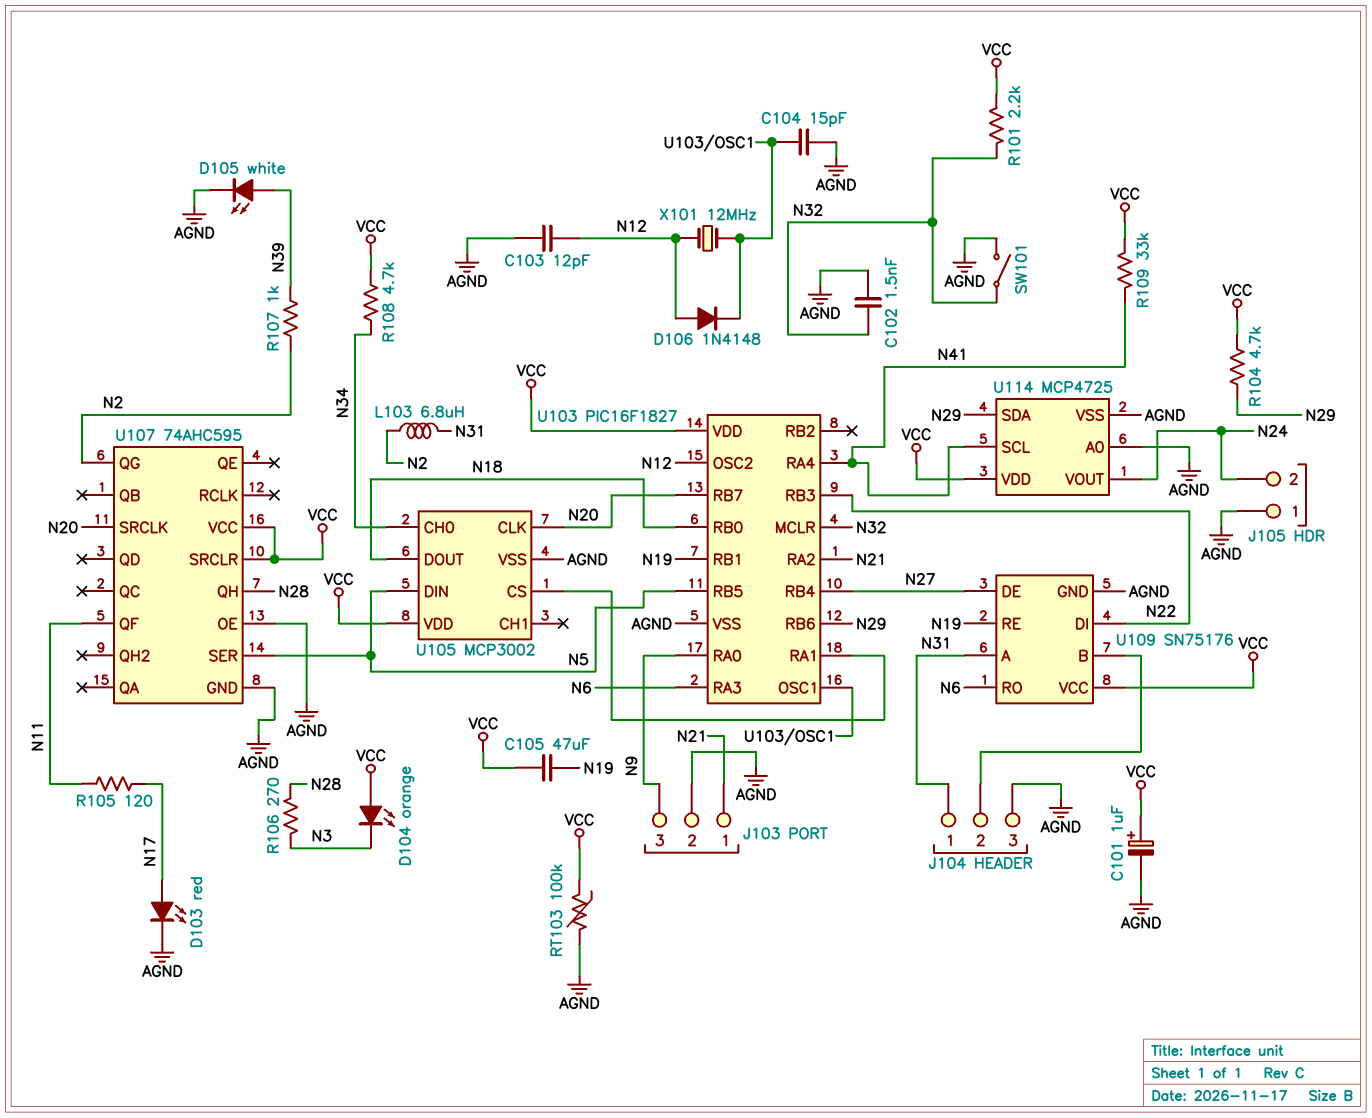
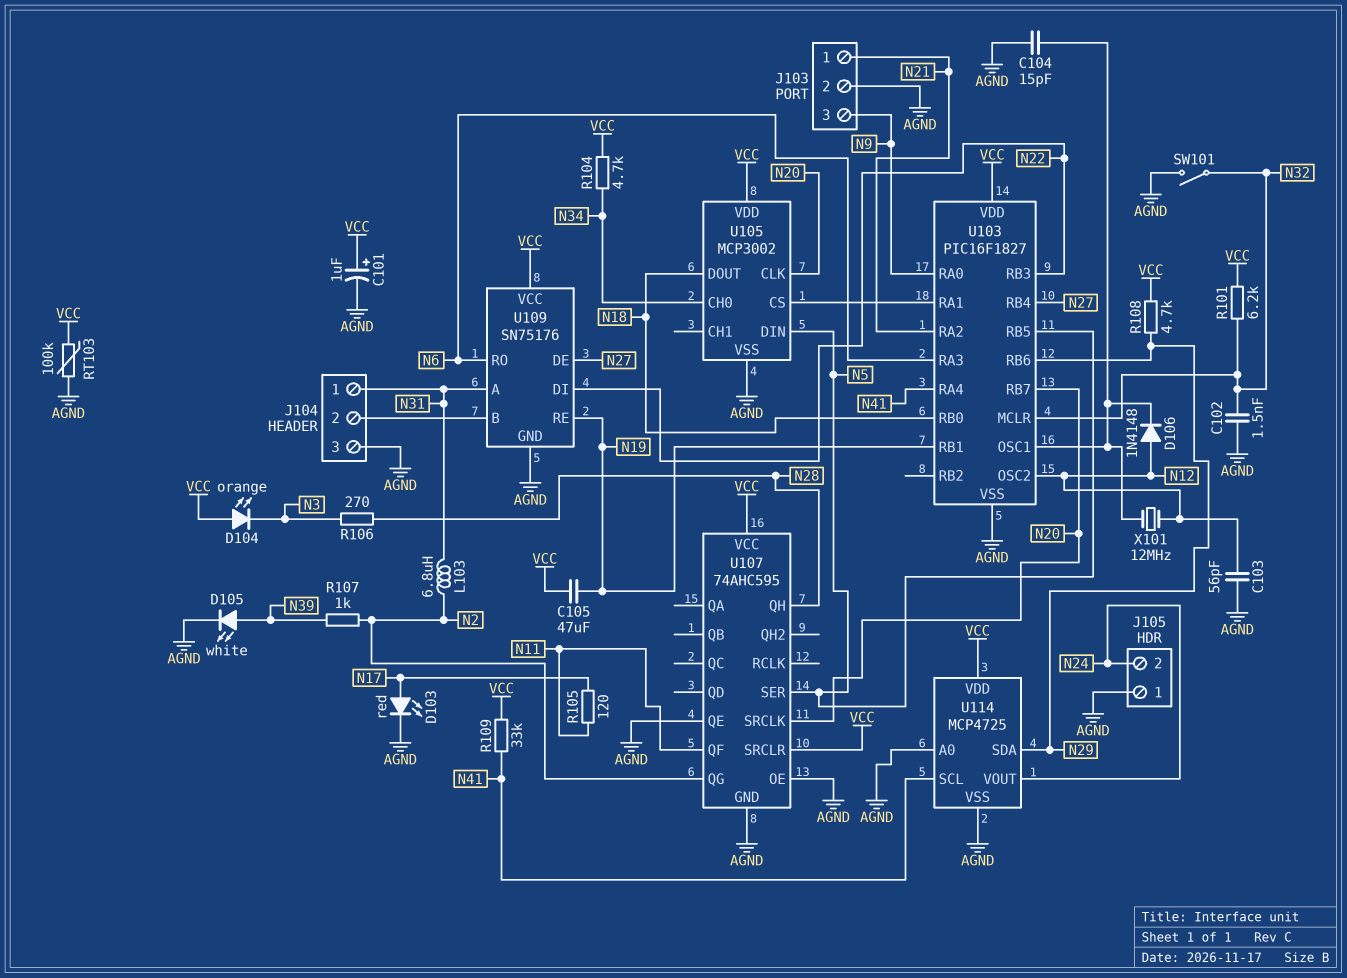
C103: 12pF (AGND, N12) -> 56pF (AGND, N12)
R101: 2.2k (N32, VCC) -> 6.2k (N32, VCC)
R104: 4.7k (N29, VCC) -> 4.7k (N34, VCC)
R108: 4.7k (N34, VCC) -> 4.7k (N29, VCC)
U107 pin QE: none -> AGND

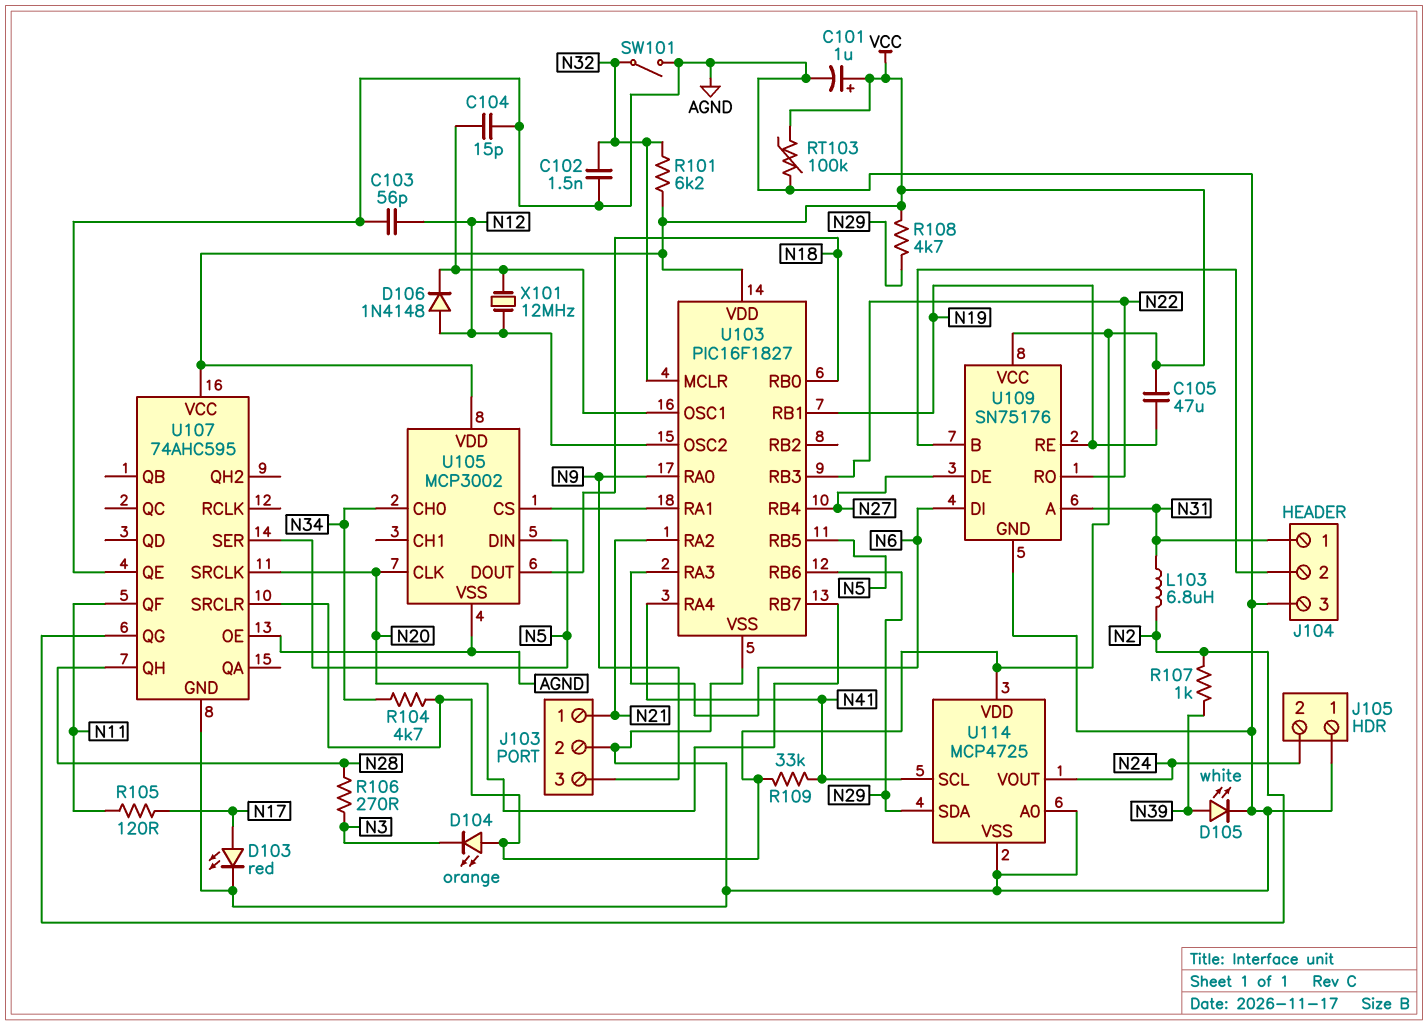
U109 pin DI: N22 -> N6
U109 pin RO: N6 -> N22

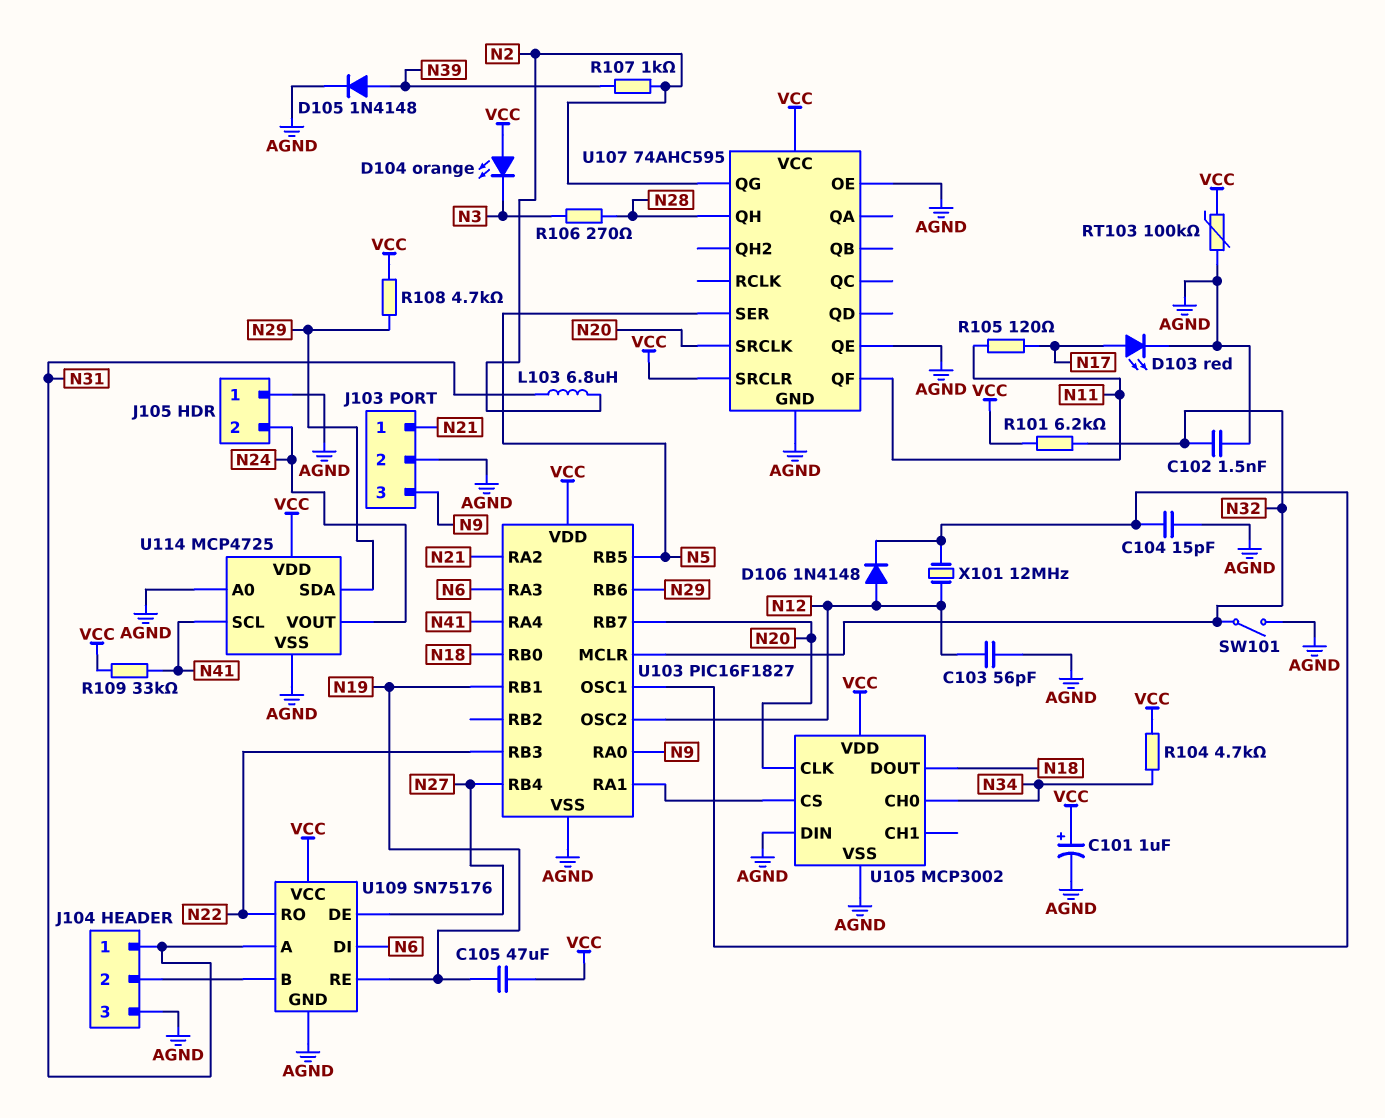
D105: LED white (A N39, K AGND) -> diode 1N4148 (A N39, K AGND)
U105 pin DIN: N5 -> AGND

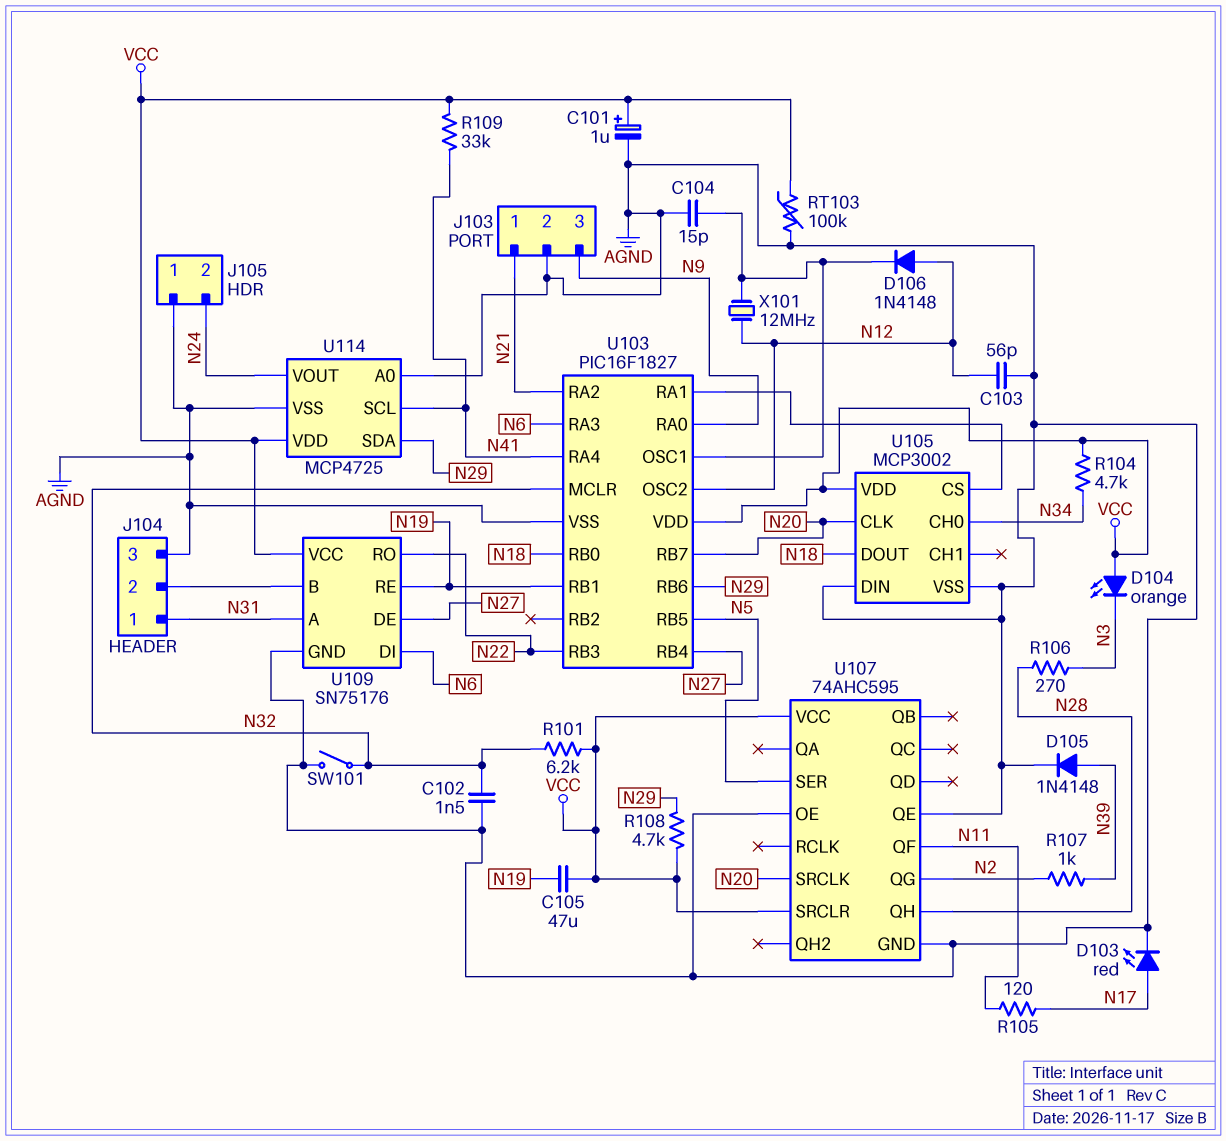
L103: 6.8uH (N2, N31) -> none

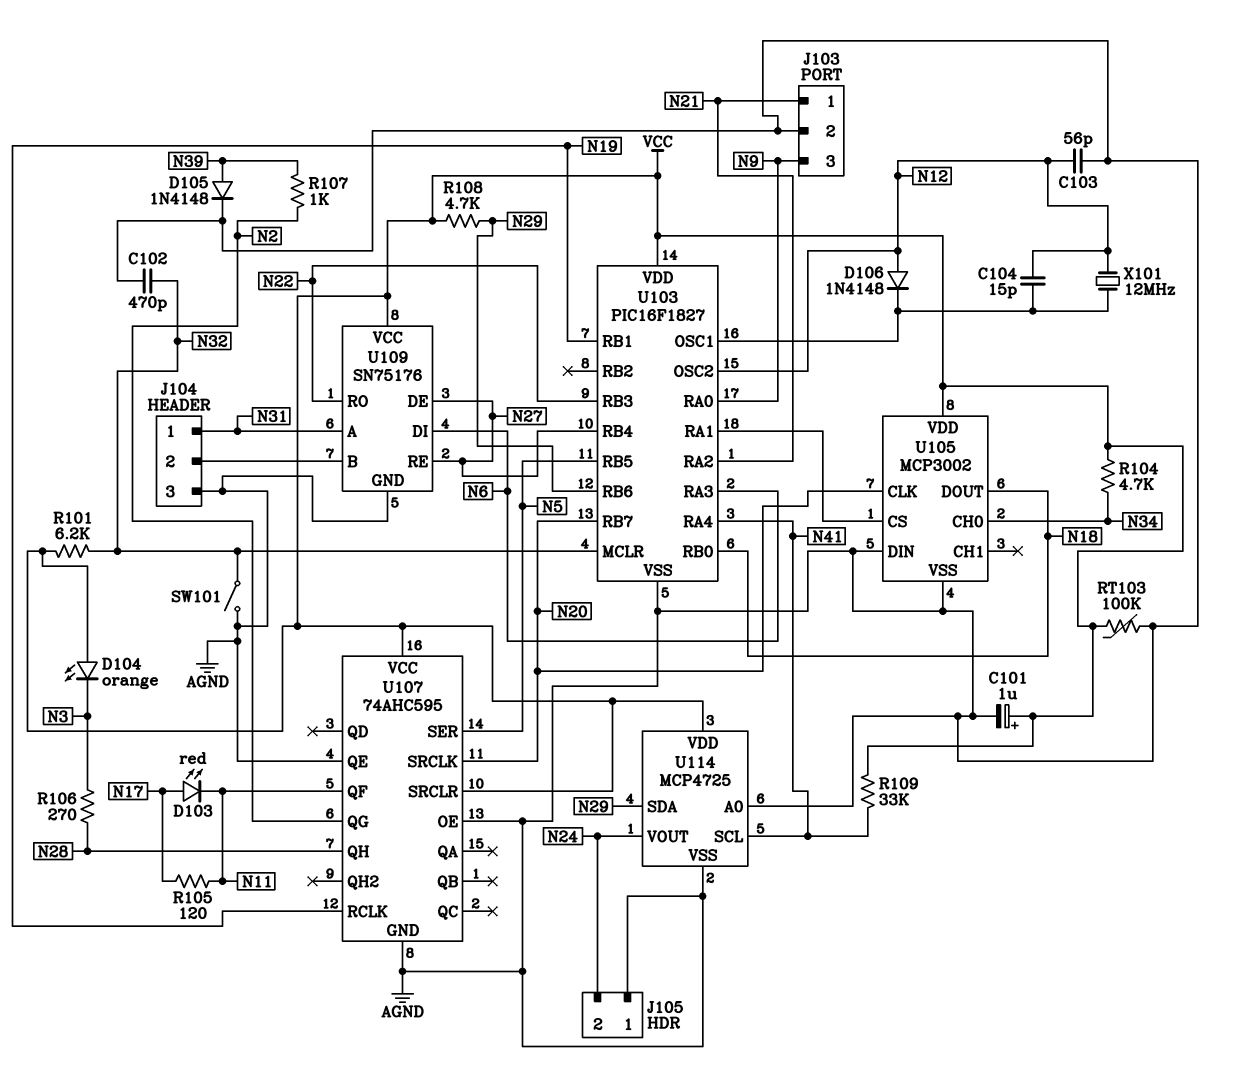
C102: 1.5nF (AGND, N32) -> 470pF (AGND, N32)
C104: 15pF (AGND, U103/OSC1) -> 15pF (N12, U103/OSC1)
C105: 47uF (N19, VCC) -> none
D103: LED red (A N17, K AGND) -> LED red (A N17, K N11)
U107 pin RCLK: none -> N19
U109 pin RE: N19 -> N27

